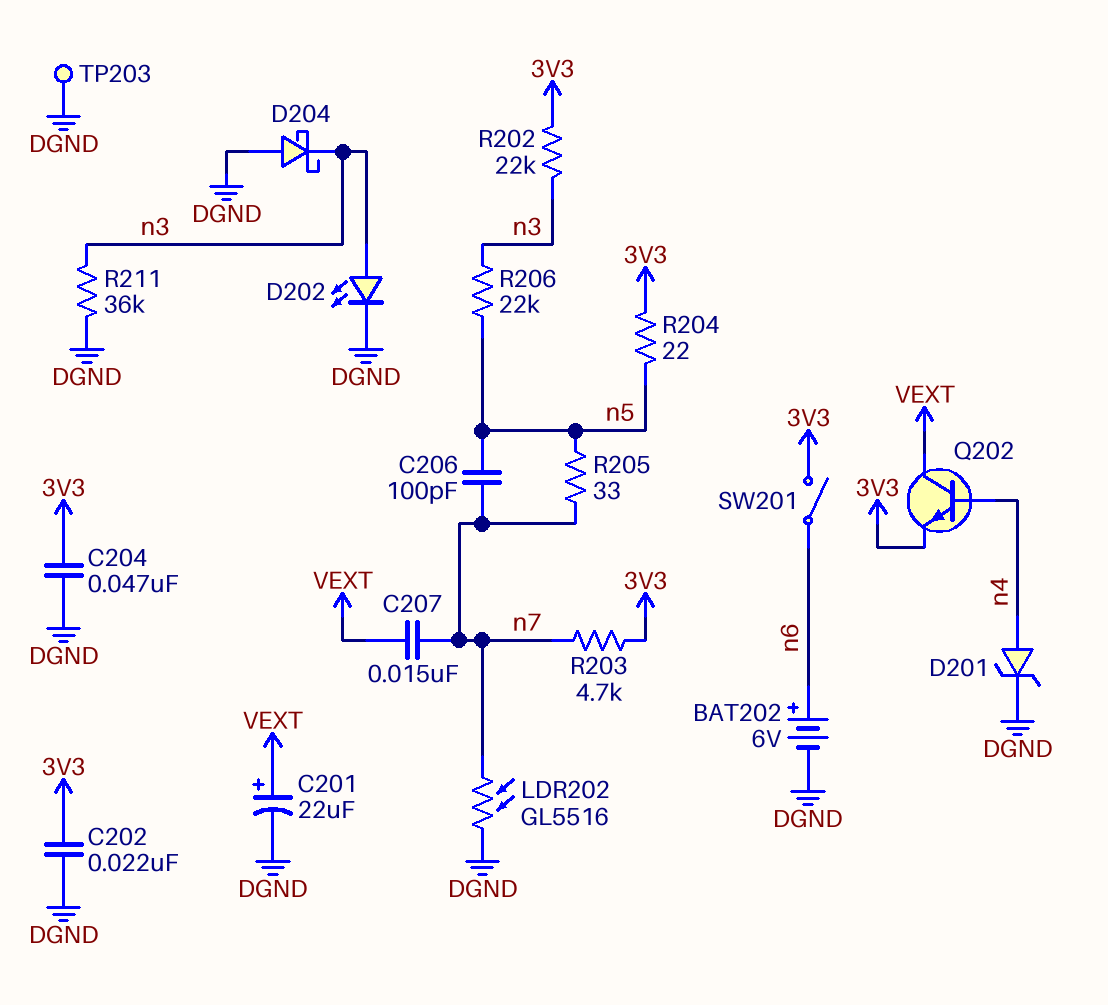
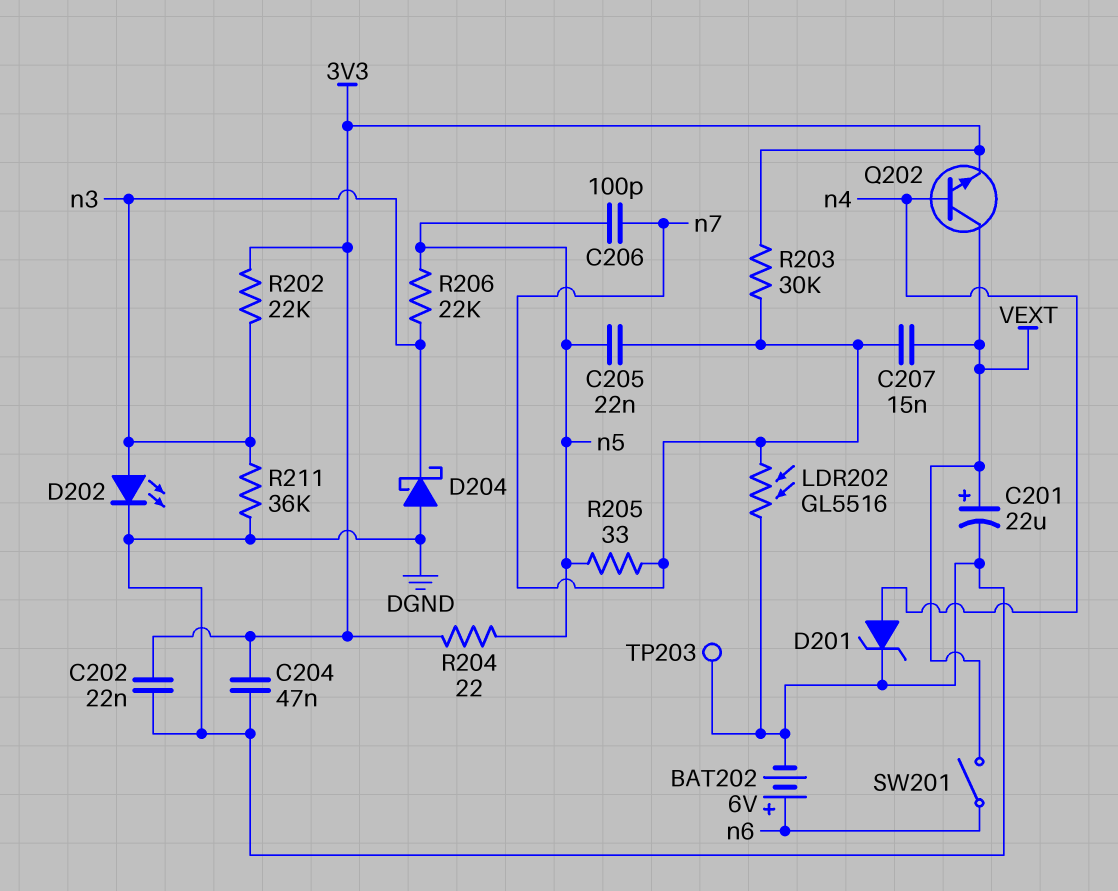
C205: none -> 22nF (n5, n7)
R203: 4.7k (3V3, n7) -> 30k (3V3, n7)
SW201: switch (3V3, n6) -> switch (VEXT, n6)

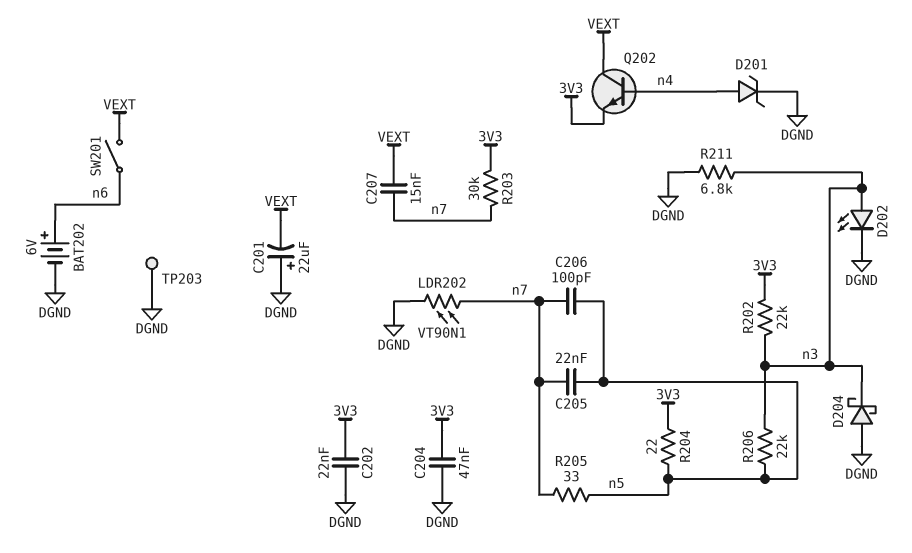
C201: 22uF (plus VEXT, minus DGND) -> 22uF (plus DGND, minus VEXT)
LDR202: GL5516 (DGND, n7) -> VT90N1 (DGND, n7)
R211: 36k (DGND, n3) -> 6.8k (DGND, n3)

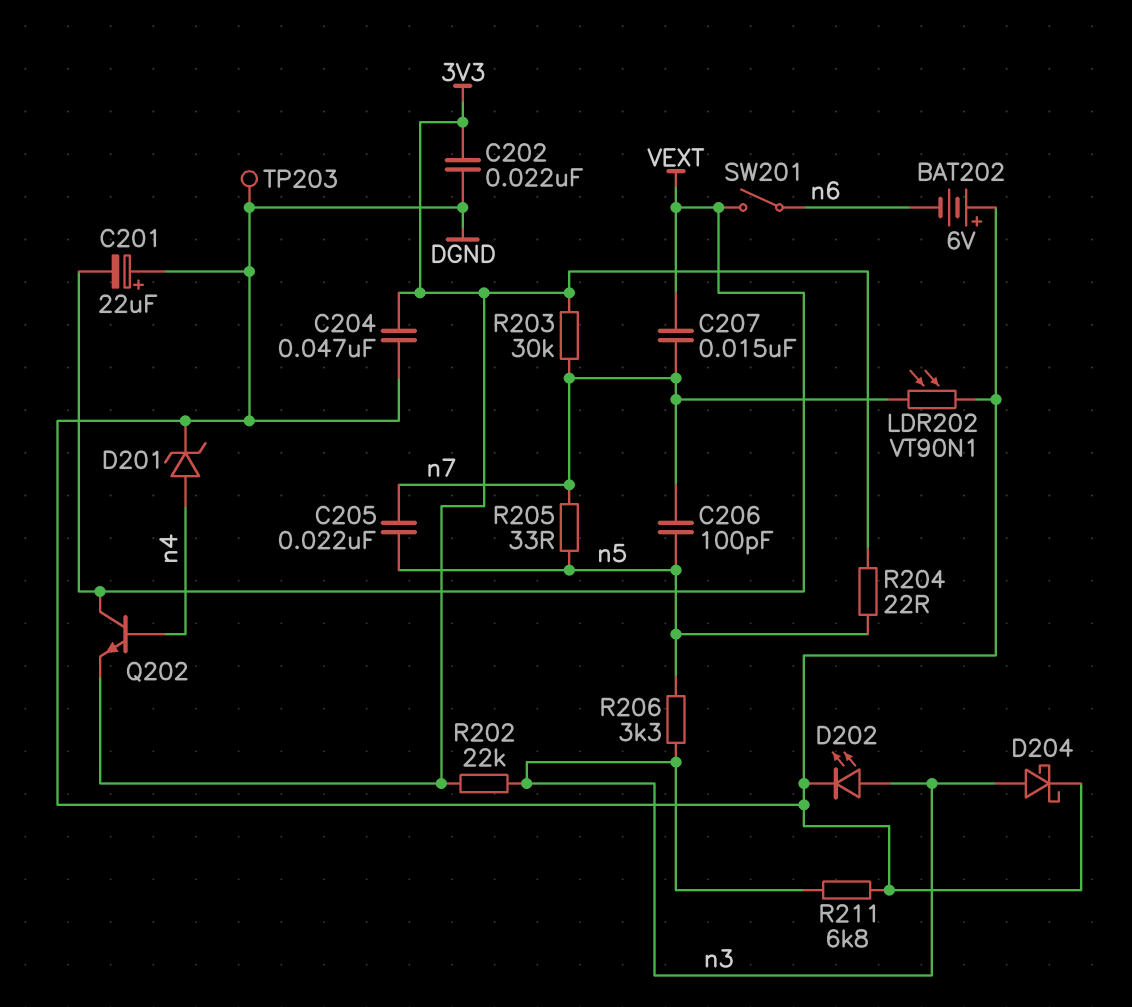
BAT202: 6V (plus n6, minus DGND) -> 6V (plus DGND, minus n6)
D204: schottky (A DGND, K n3) -> schottky (A n3, K DGND)
R206: 22k (n3, n5) -> 3.3k (n3, n5)

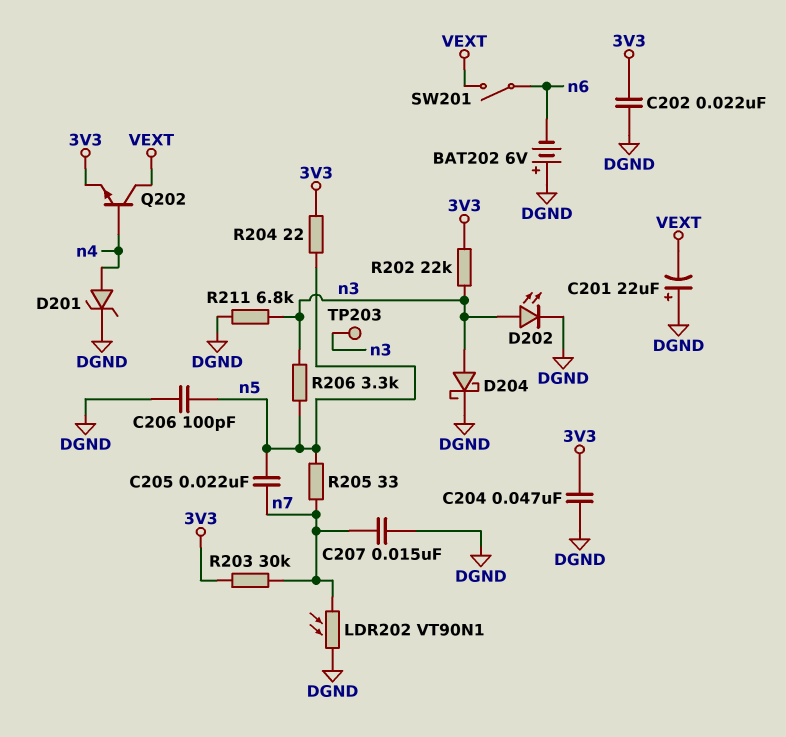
C206: 100pF (n5, n7) -> 100pF (DGND, n5)
C207: 15nF (VEXT, n7) -> 15nF (DGND, n7)
TP203: test point (DGND) -> test point (n3)

